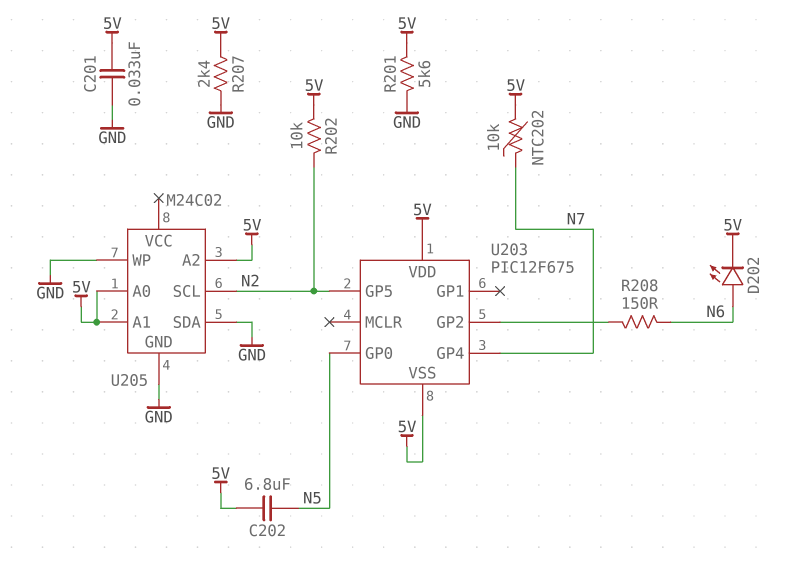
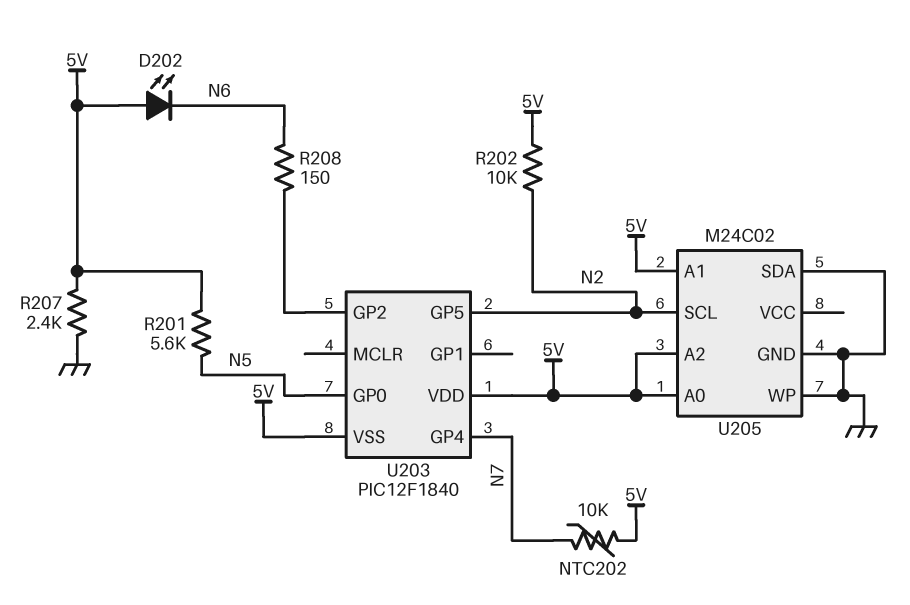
C201: 33nF (5V, GND) -> none
C202: 6.8uF (5V, N5) -> none
D202: LED (A N6, K 5V) -> LED (A 5V, K N6)
R201: 5.6k (5V, GND) -> 5.6k (5V, N5)
U203: PIC12F675 -> PIC12F1840

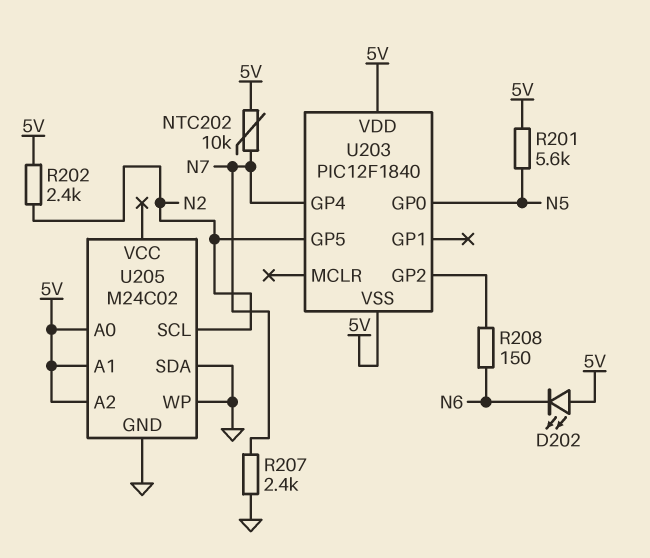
R202: 10k (5V, N2) -> 2.4k (5V, N2)
R207: 2.4k (5V, GND) -> 2.4k (GND, N7)

